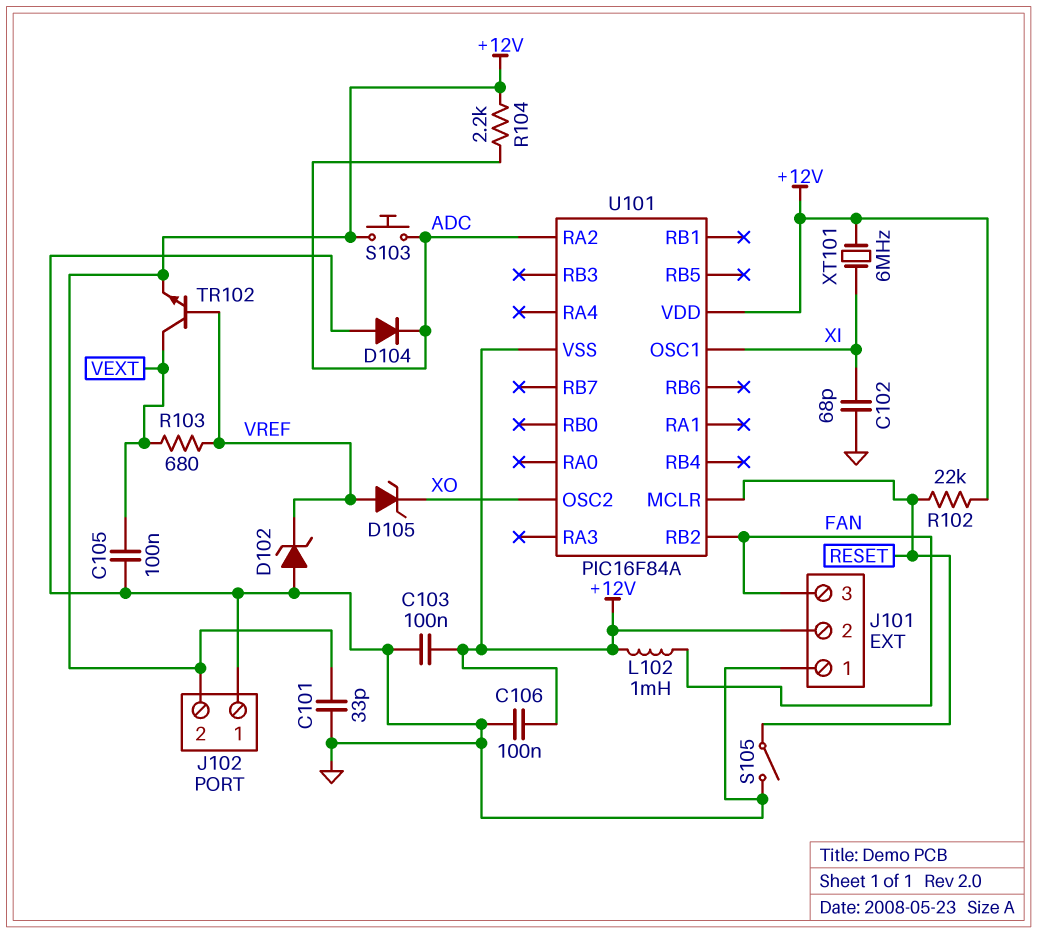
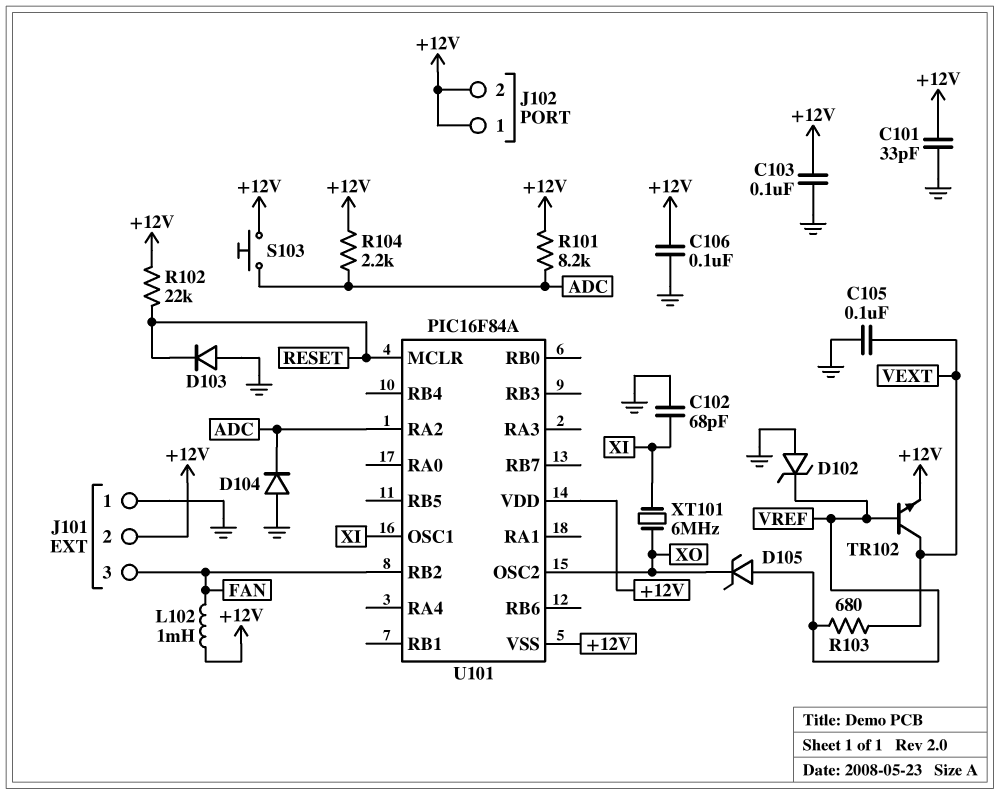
D103: none -> diode (A GND, K RESET)
J102 pin 1: GND -> +12V
R101: none -> 8.2k (+12V, ADC)
S105: switch (GND, RESET) -> none
XT101: 6MHz (+12V, XI) -> 6MHz (XI, XO)

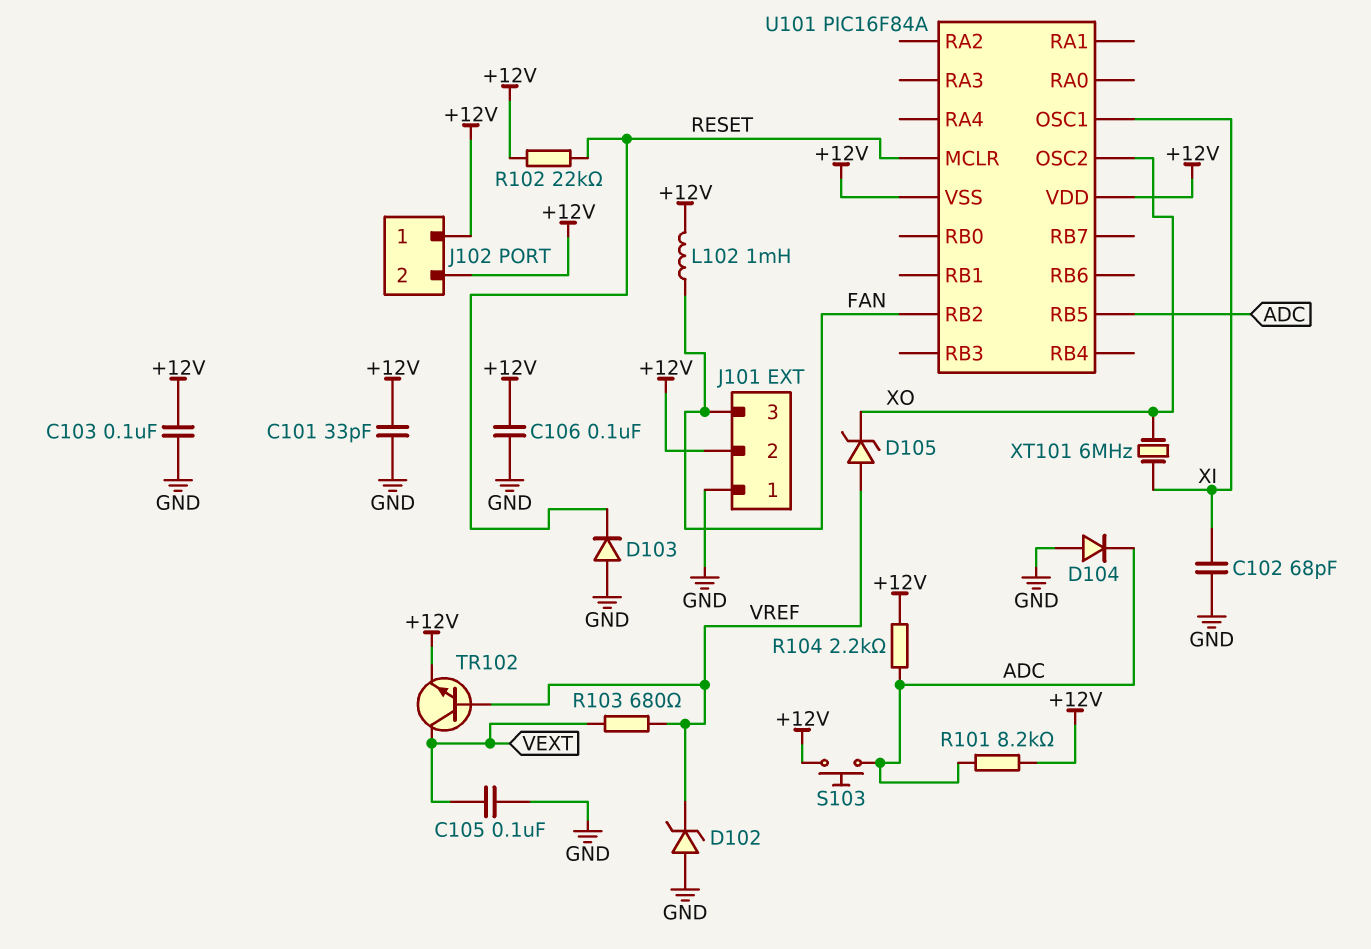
U101 pin RA2: ADC -> none
U101 pin RB5: none -> ADC

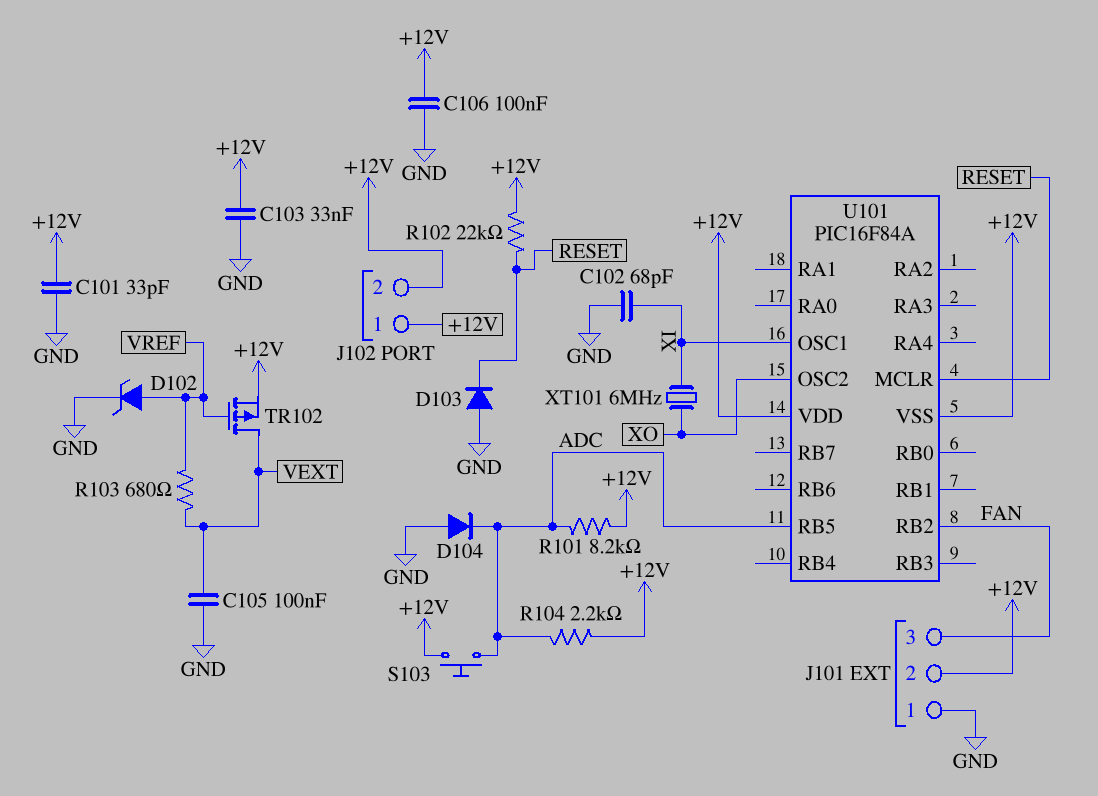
C103: 100nF (+12V, GND) -> 33nF (+12V, GND)
D102: zener (A GND, K VREF) -> zener (A VREF, K GND)
D105: zener (A VREF, K XO) -> none
L102: 1mH (+12V, FAN) -> none
TR102: NPN (B VREF, C VEXT, E +12V) -> PMOS (G VREF, D VEXT, S +12V)

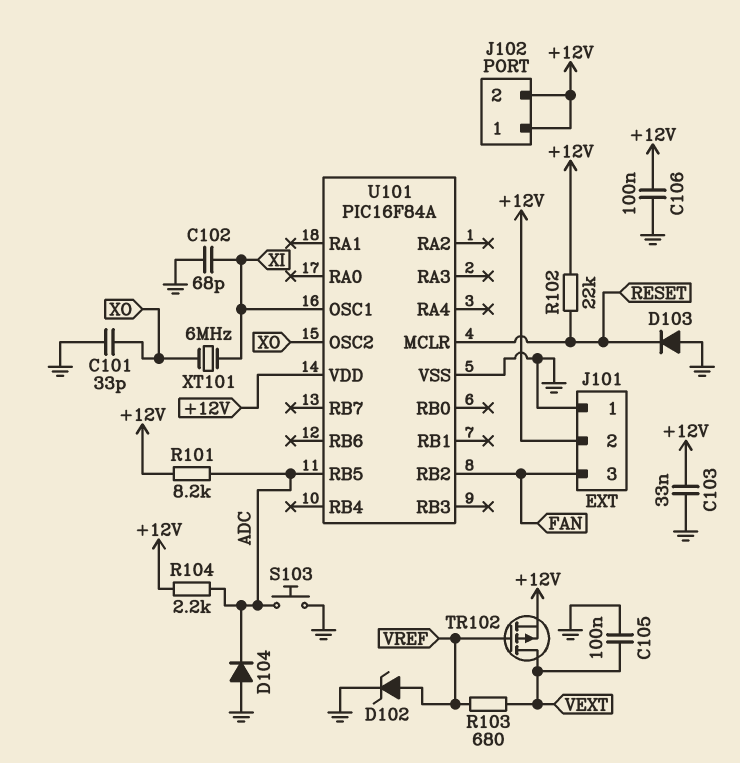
C101: 33pF (+12V, GND) -> 33pF (GND, XO)
S103: button (+12V, ADC) -> button (ADC, GND)
U101 pin VSS: +12V -> GND

